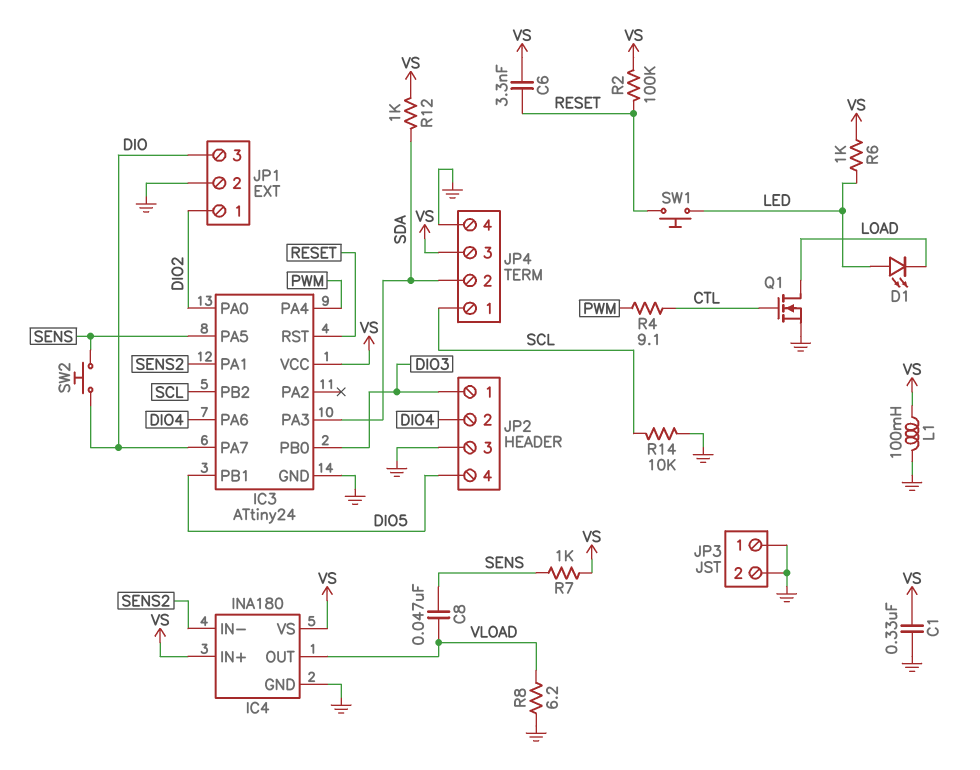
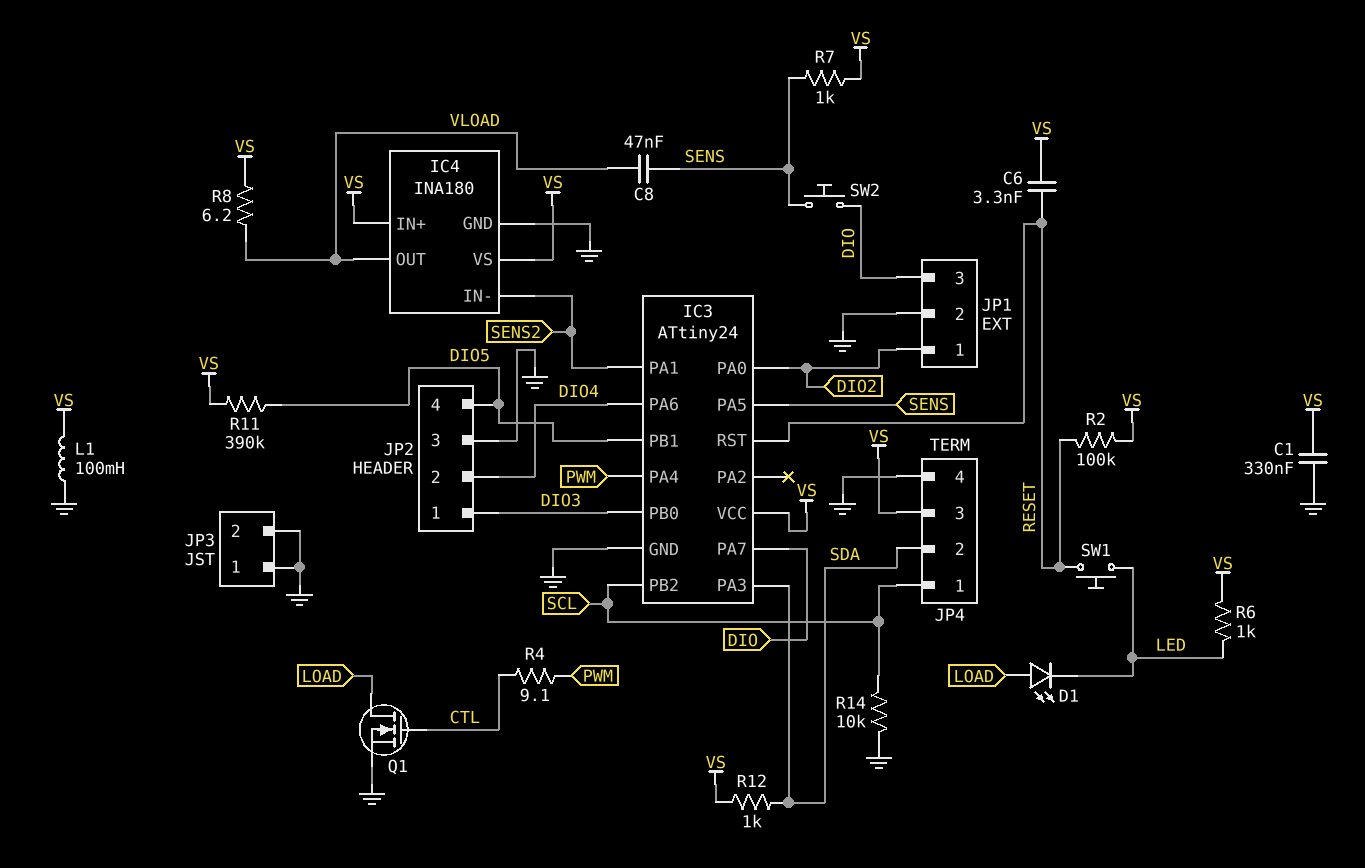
D1: LED (A LED, K LOAD) -> LED (A LOAD, K LED)
R8: 6.2 (GND, VLOAD) -> 6.2 (VLOAD, VS)
R11: none -> 390k (DIO5, VS)

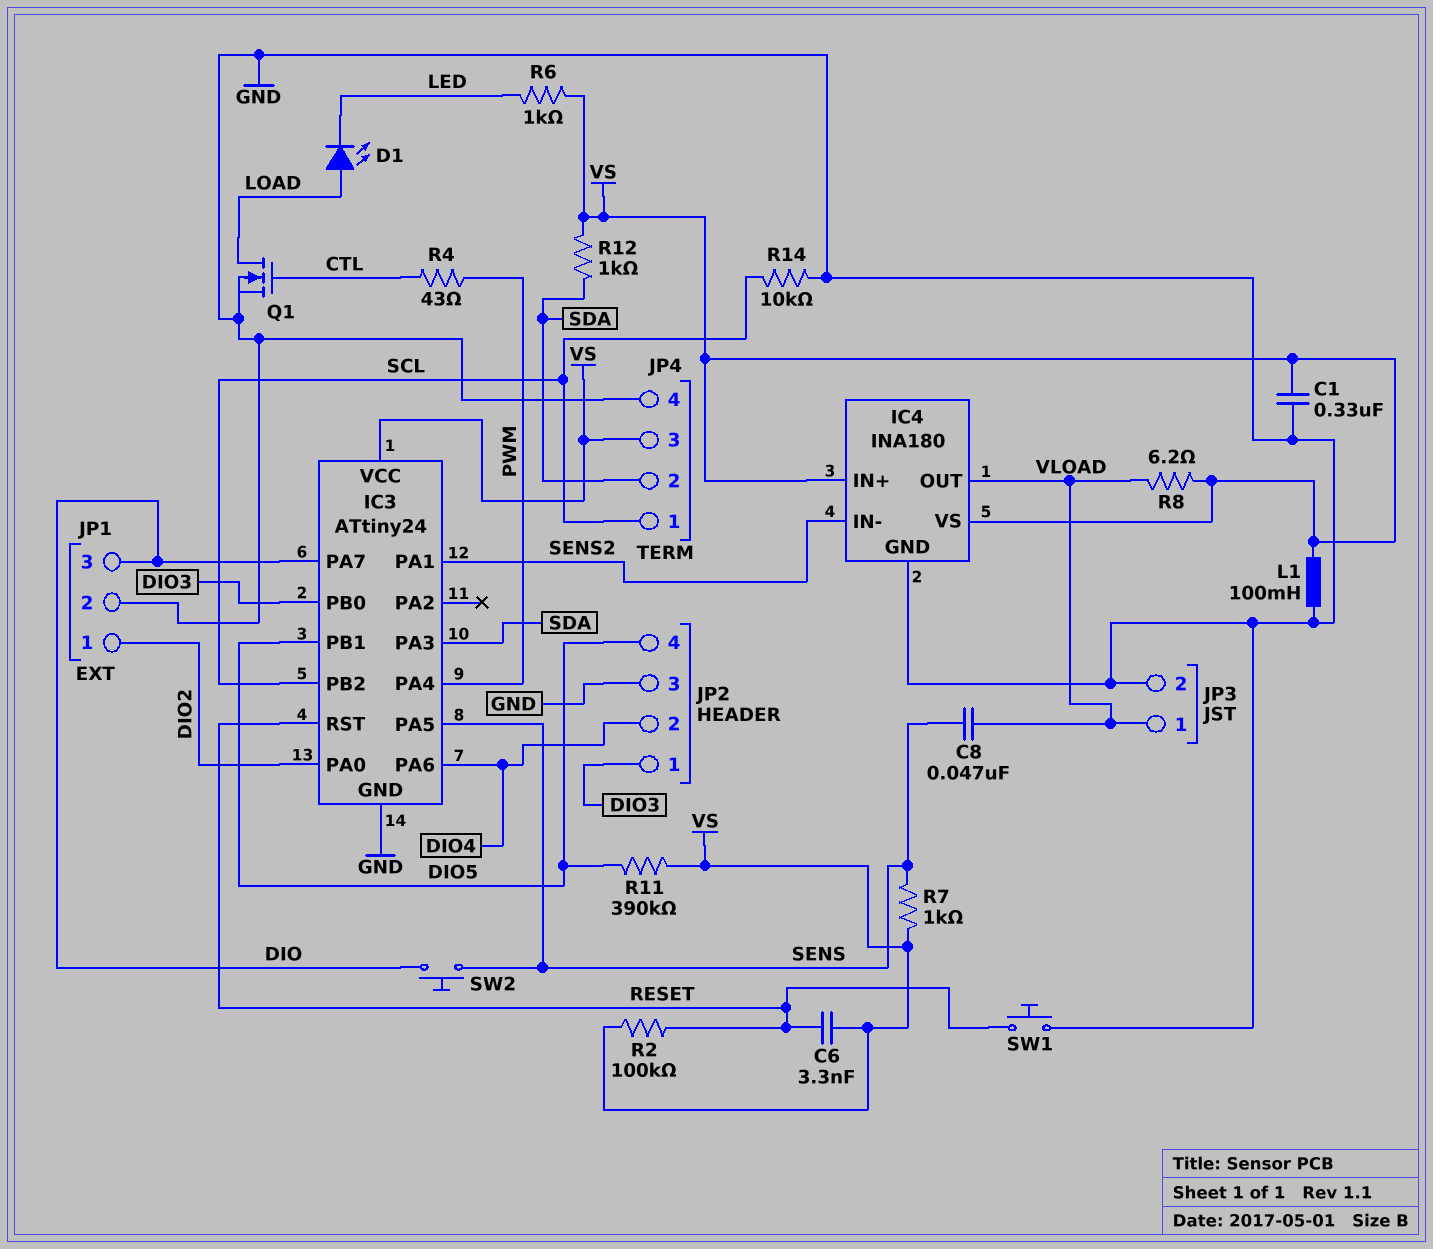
JP3 pin 1: GND -> VLOAD
R4: 9.1 (CTL, PWM) -> 43 (CTL, PWM)
SW1: button (LED, RESET) -> button (GND, RESET)

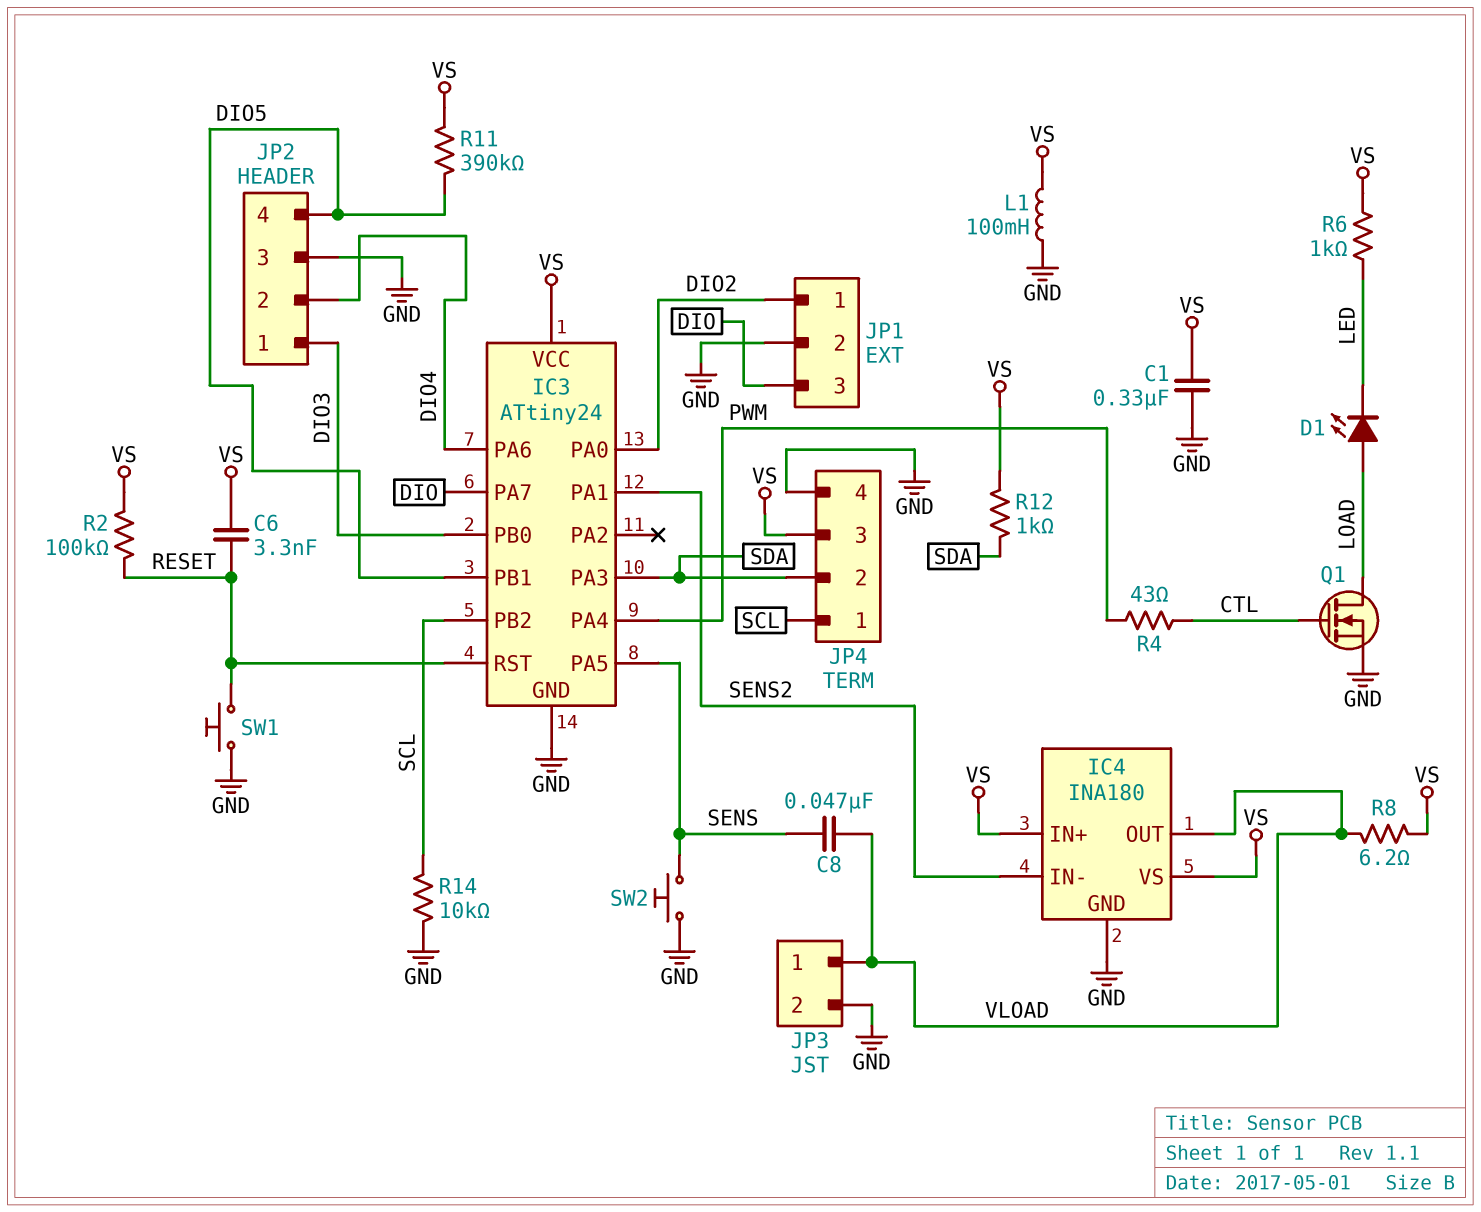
R7: 1k (SENS, VS) -> none
SW2: button (DIO, SENS) -> button (GND, SENS)

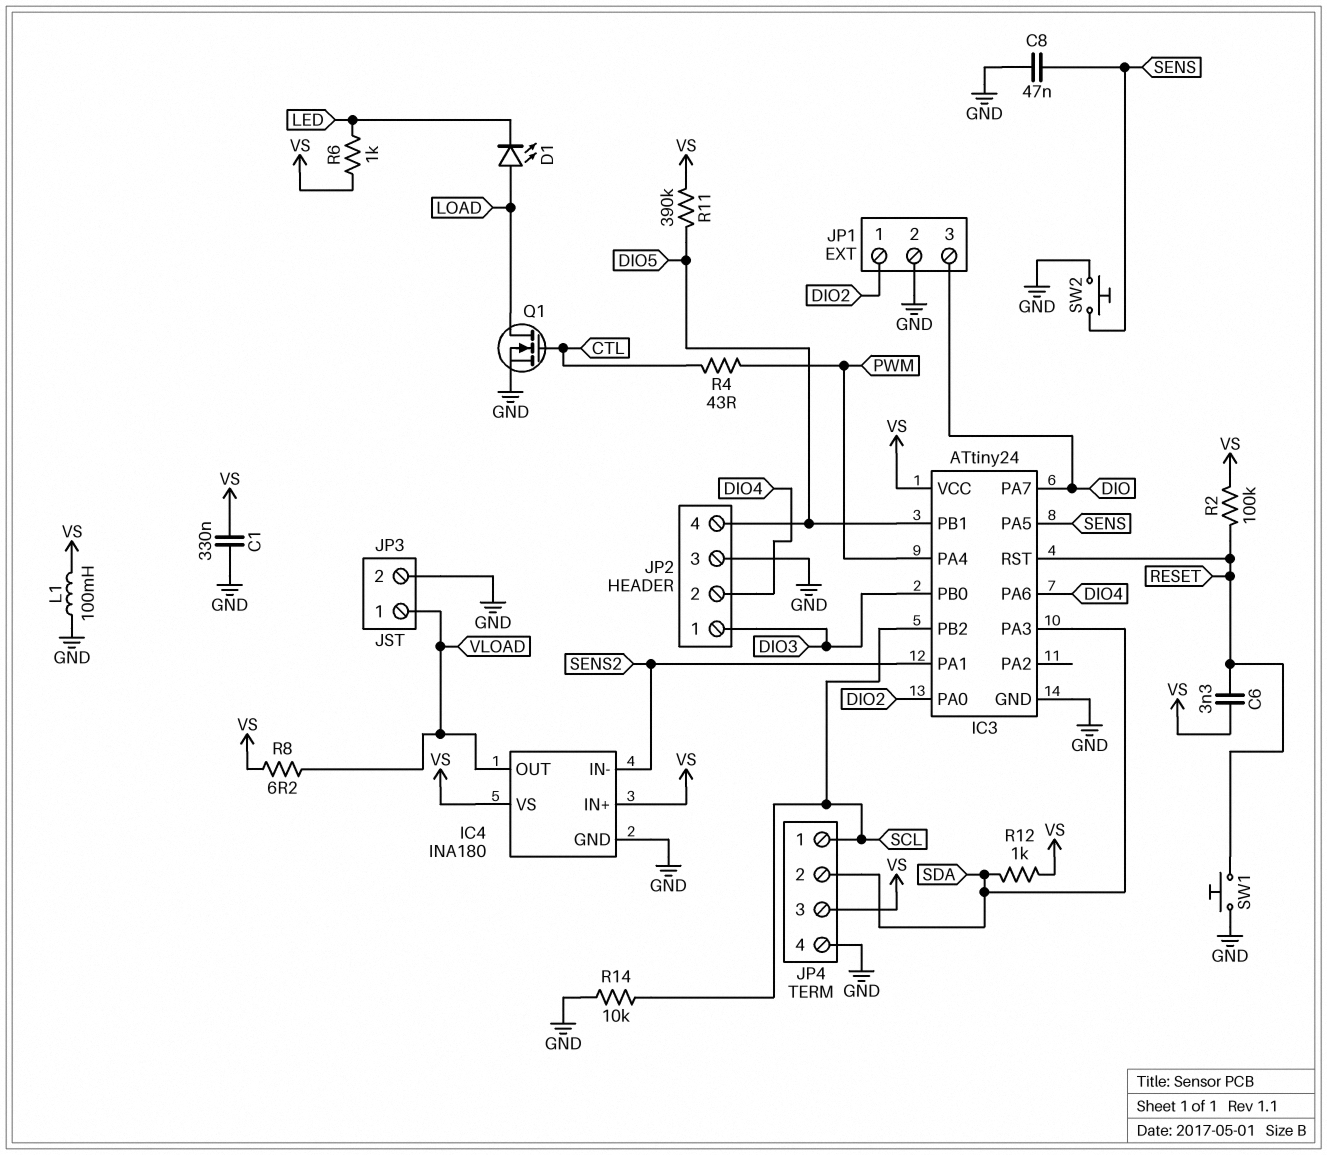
C8: 47nF (SENS, VLOAD) -> 47nF (GND, SENS)

